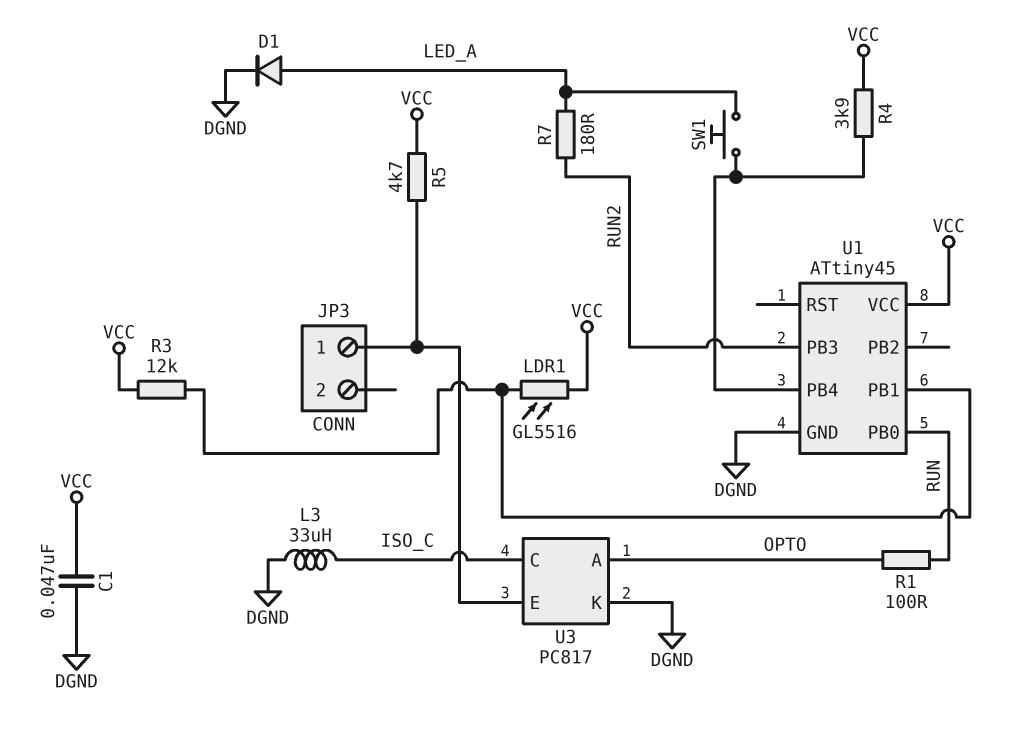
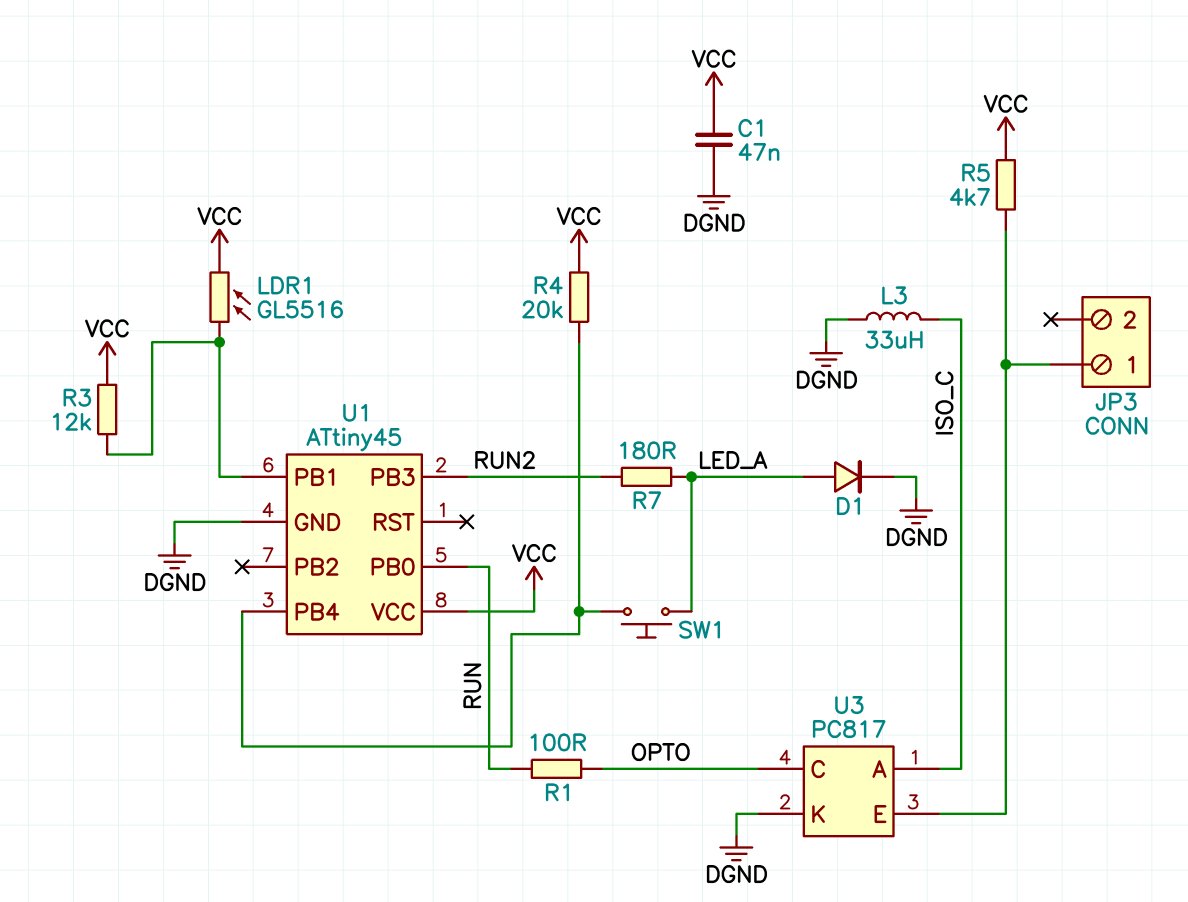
R4: 3.9k (U1/PB4, VCC) -> 20k (U1/PB4, VCC)
U3 pin A: OPTO -> ISO_C
U3 pin C: ISO_C -> OPTO

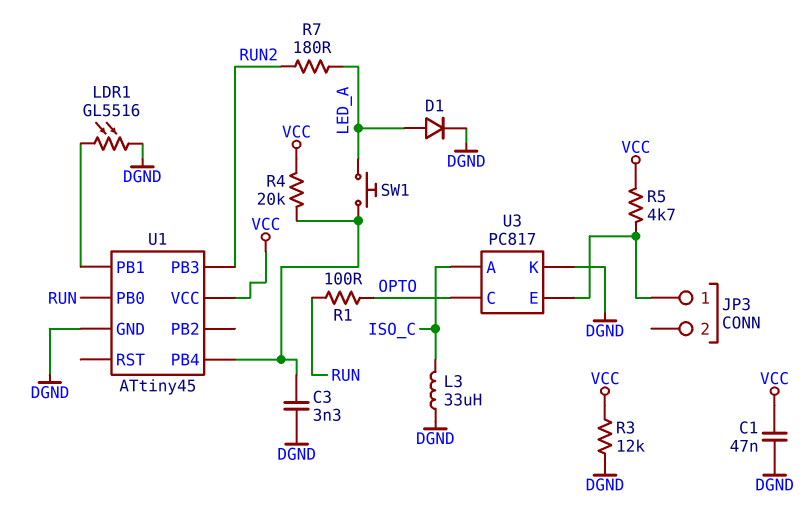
C3: none -> 3.3nF (DGND, U1/PB4)
LDR1: GL5516 (U1/PB1, VCC) -> GL5516 (DGND, U1/PB1)
R3: 12k (U1/PB1, VCC) -> 12k (DGND, VCC)

